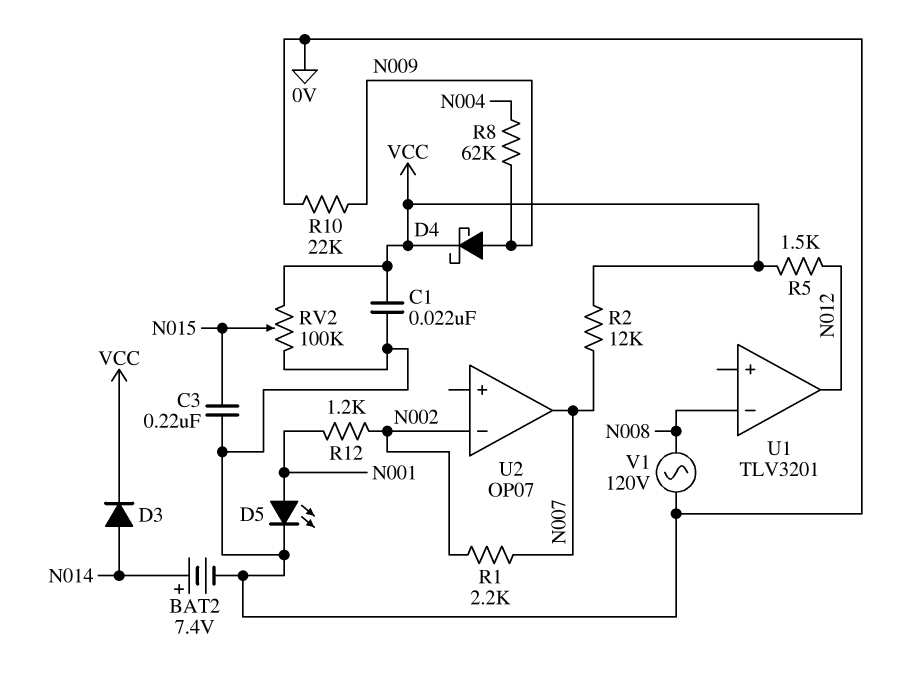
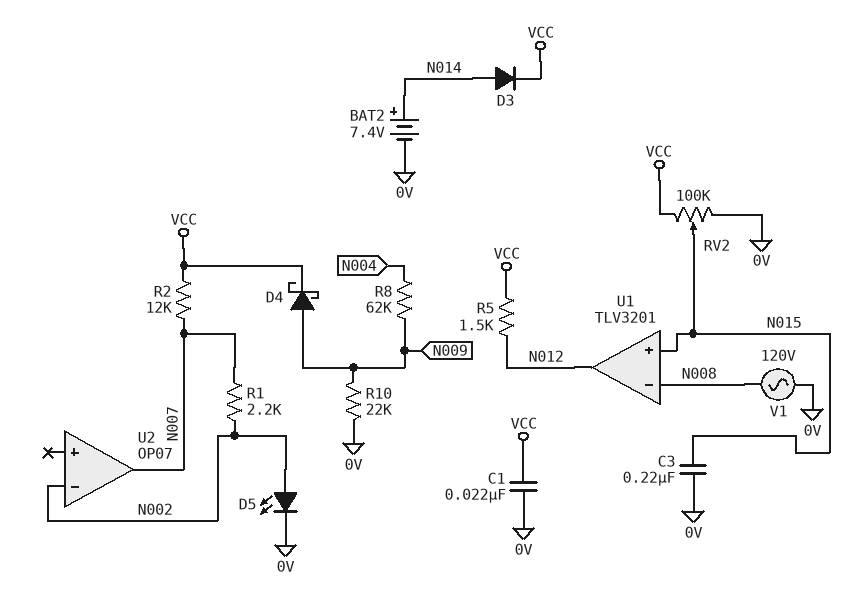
D5: LED (A N001, K 0V) -> LED (A N002, K 0V)
R12: 1.2k (N001, N002) -> none
U1 pin in+: none -> N015

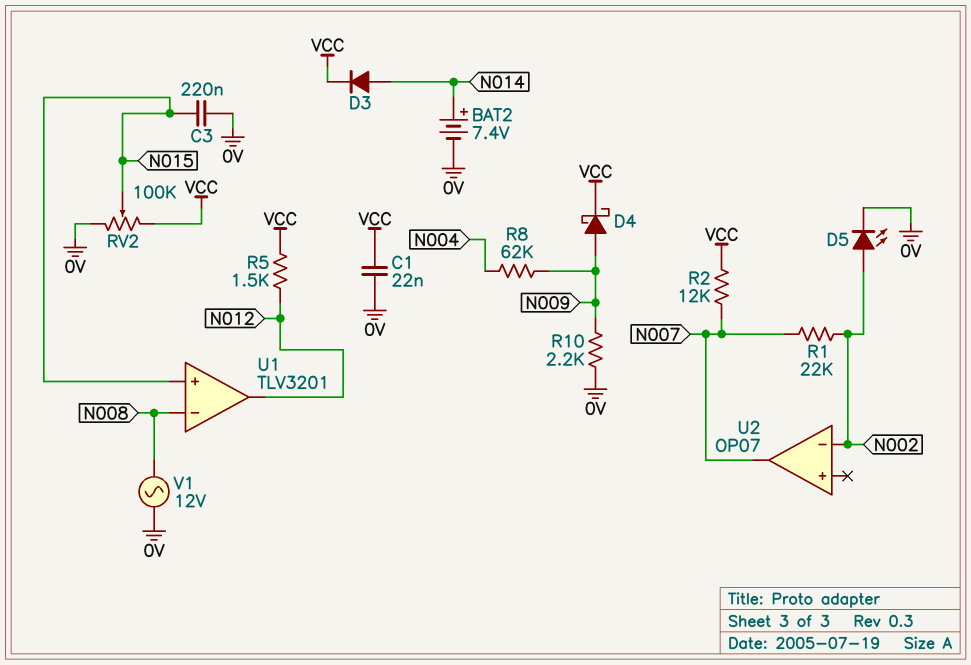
R1: 2.2k (N002, N007) -> 22k (N002, N007)
R10: 22k (0V, N009) -> 2.2k (0V, N009)
V1: AC 120V (0V, N008) -> AC 12V (0V, N008)

